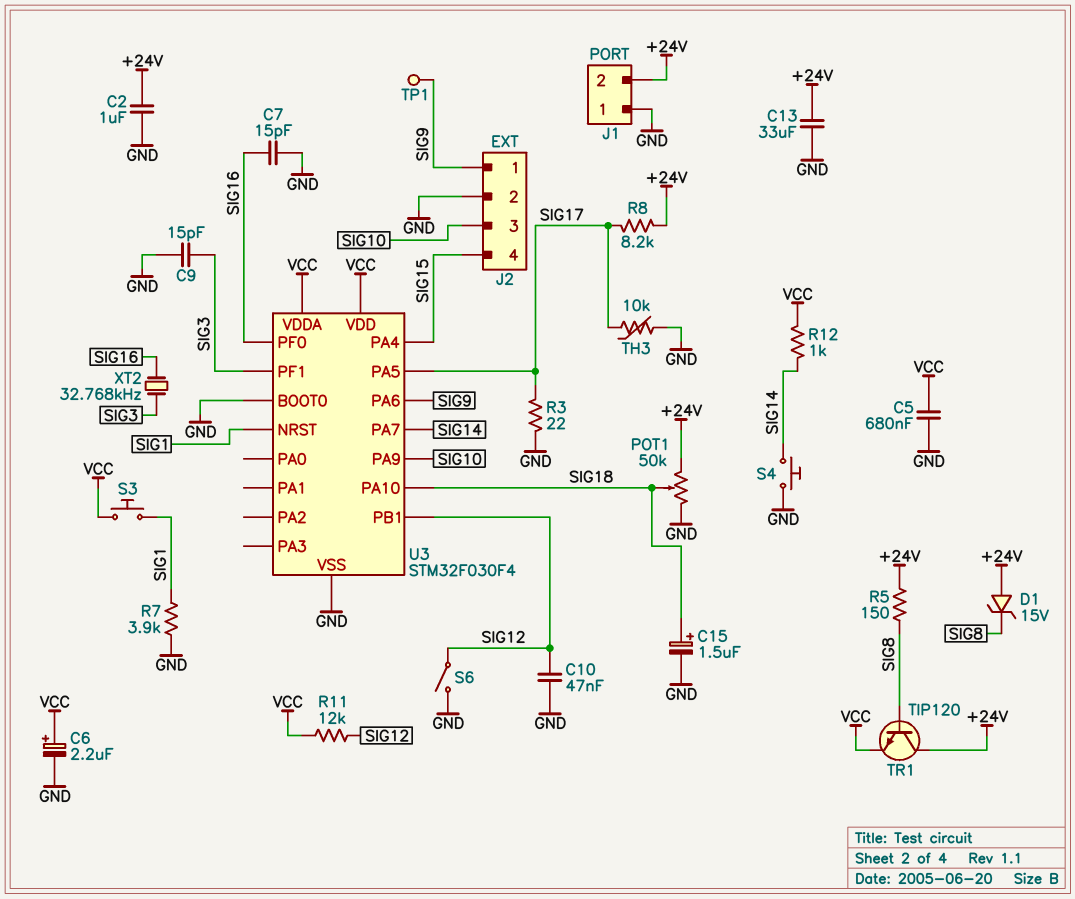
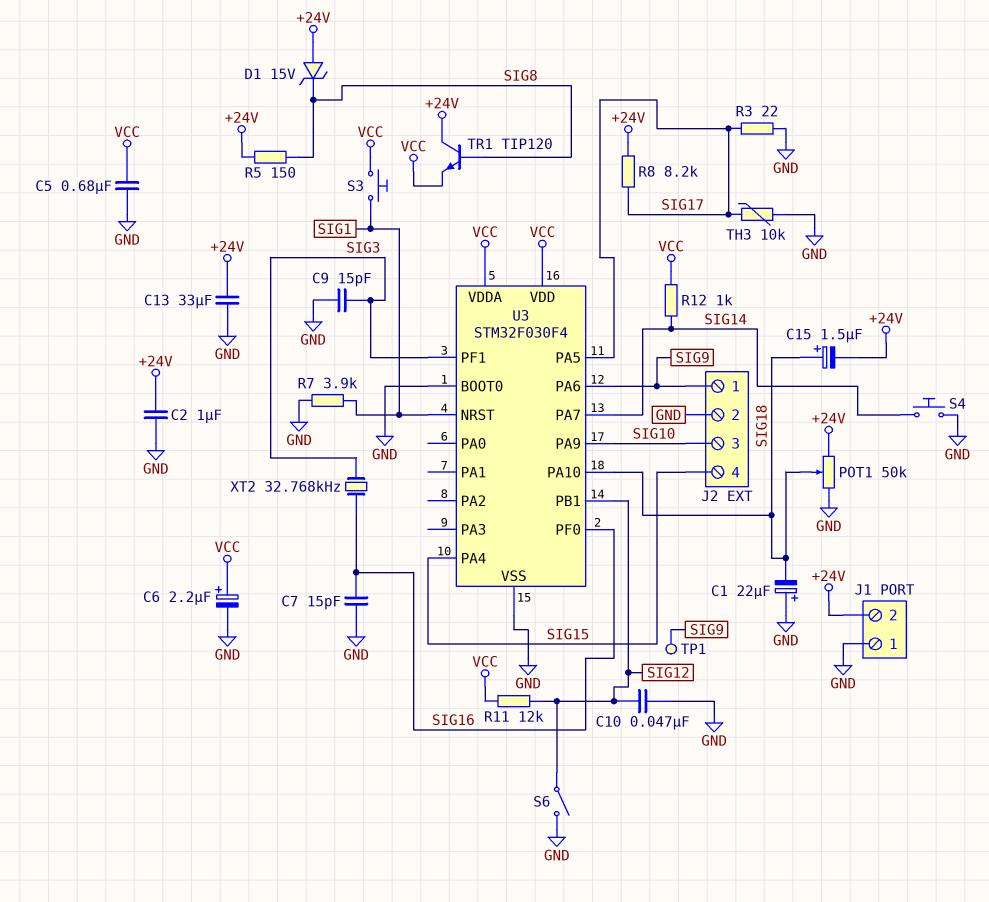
C1: none -> 22uF (plus GND, minus SIG18)
C15: 1.5uF (plus SIG18, minus GND) -> 1.5uF (plus SIG18, minus +24V)

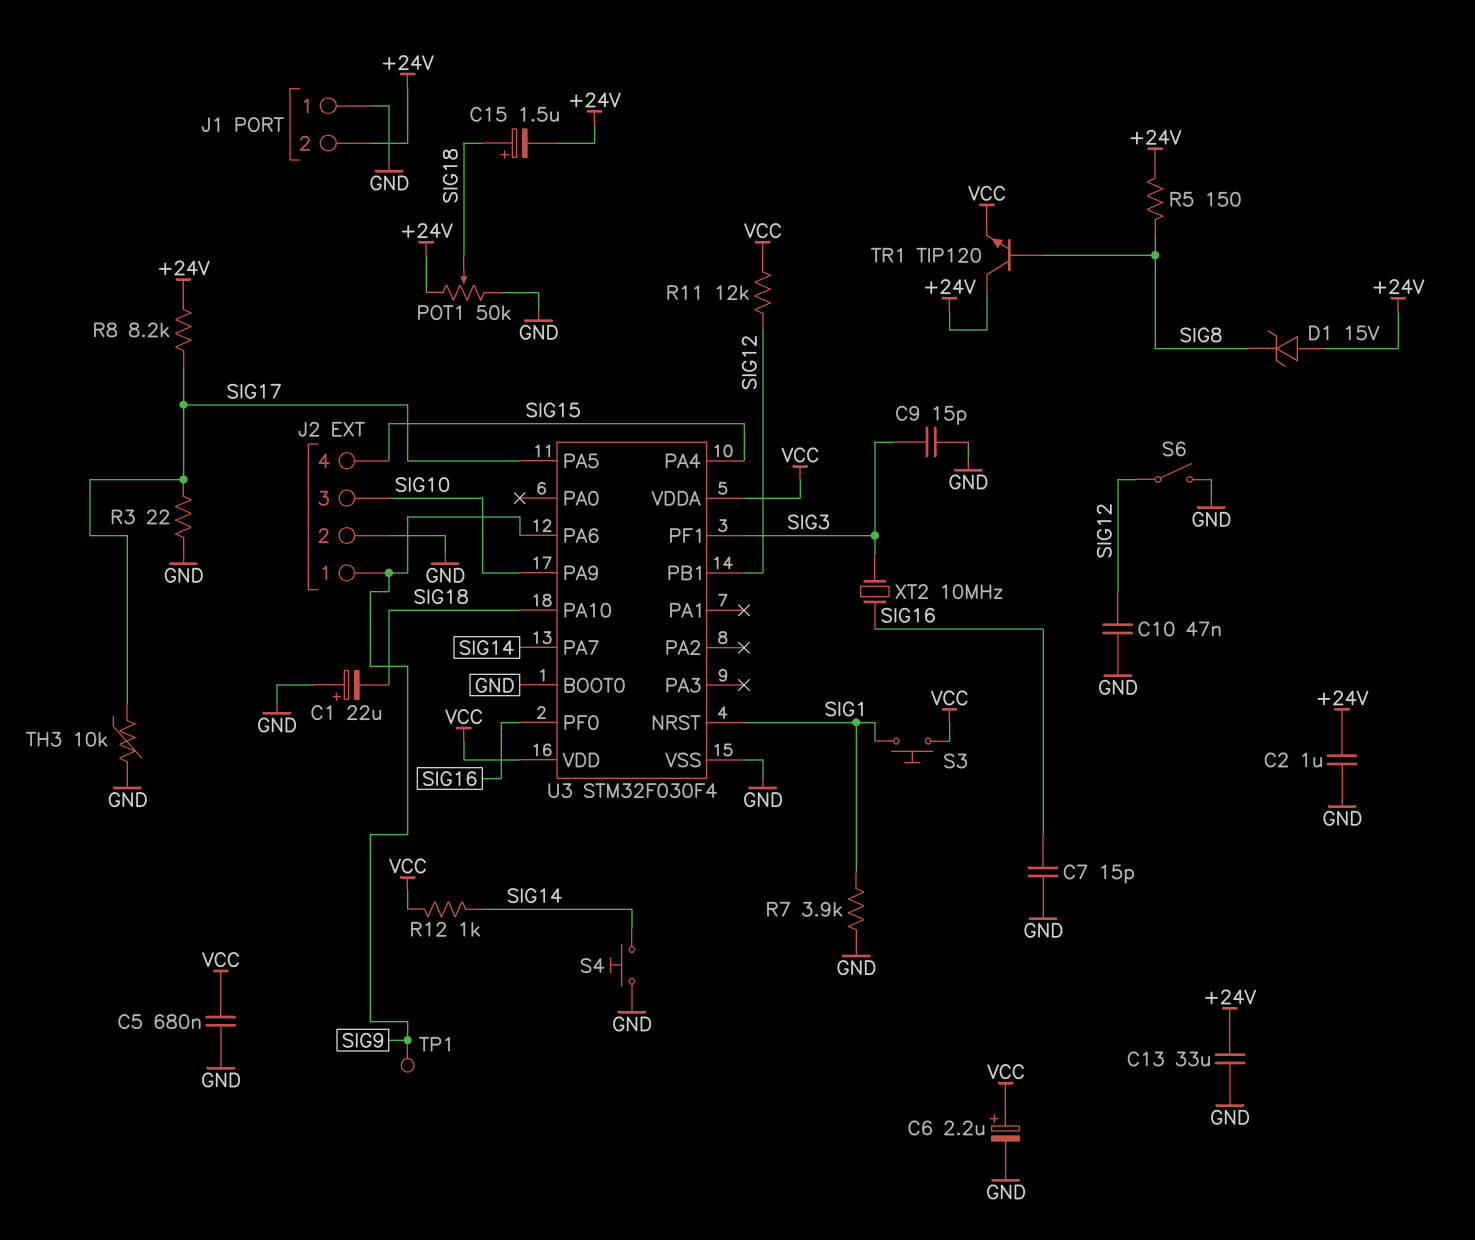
XT2: 32.768kHz (SIG3, SIG16) -> 10MHz (SIG3, SIG16)

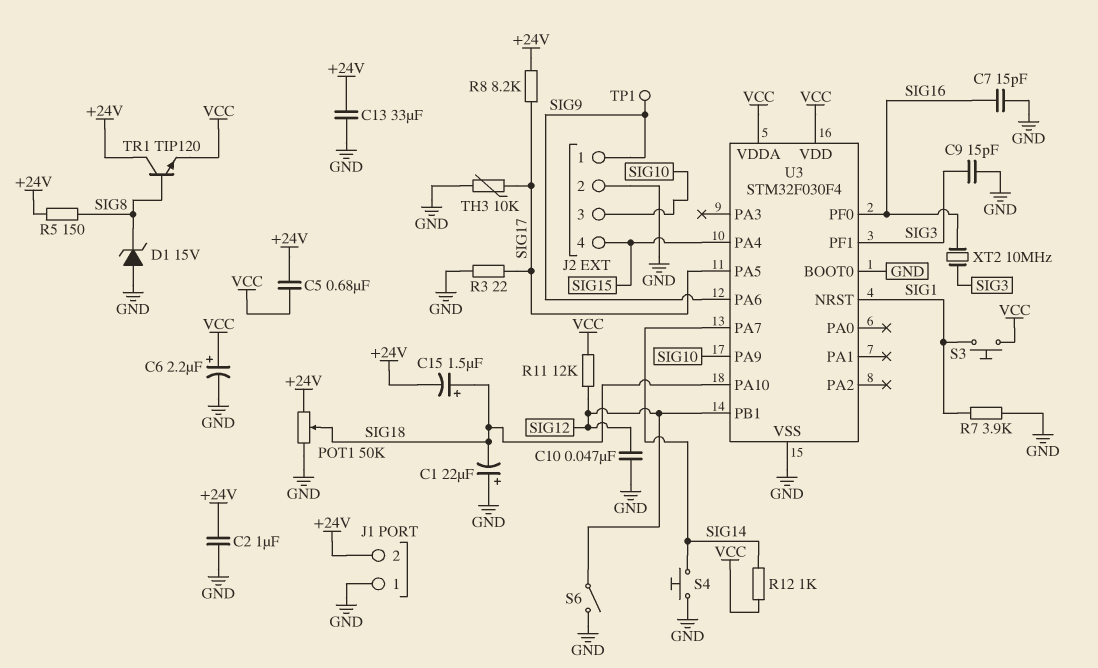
C5: 680nF (GND, VCC) -> 680nF (+24V, VCC)
D1: zener 15V (A +24V, K SIG8) -> zener 15V (A GND, K SIG8)

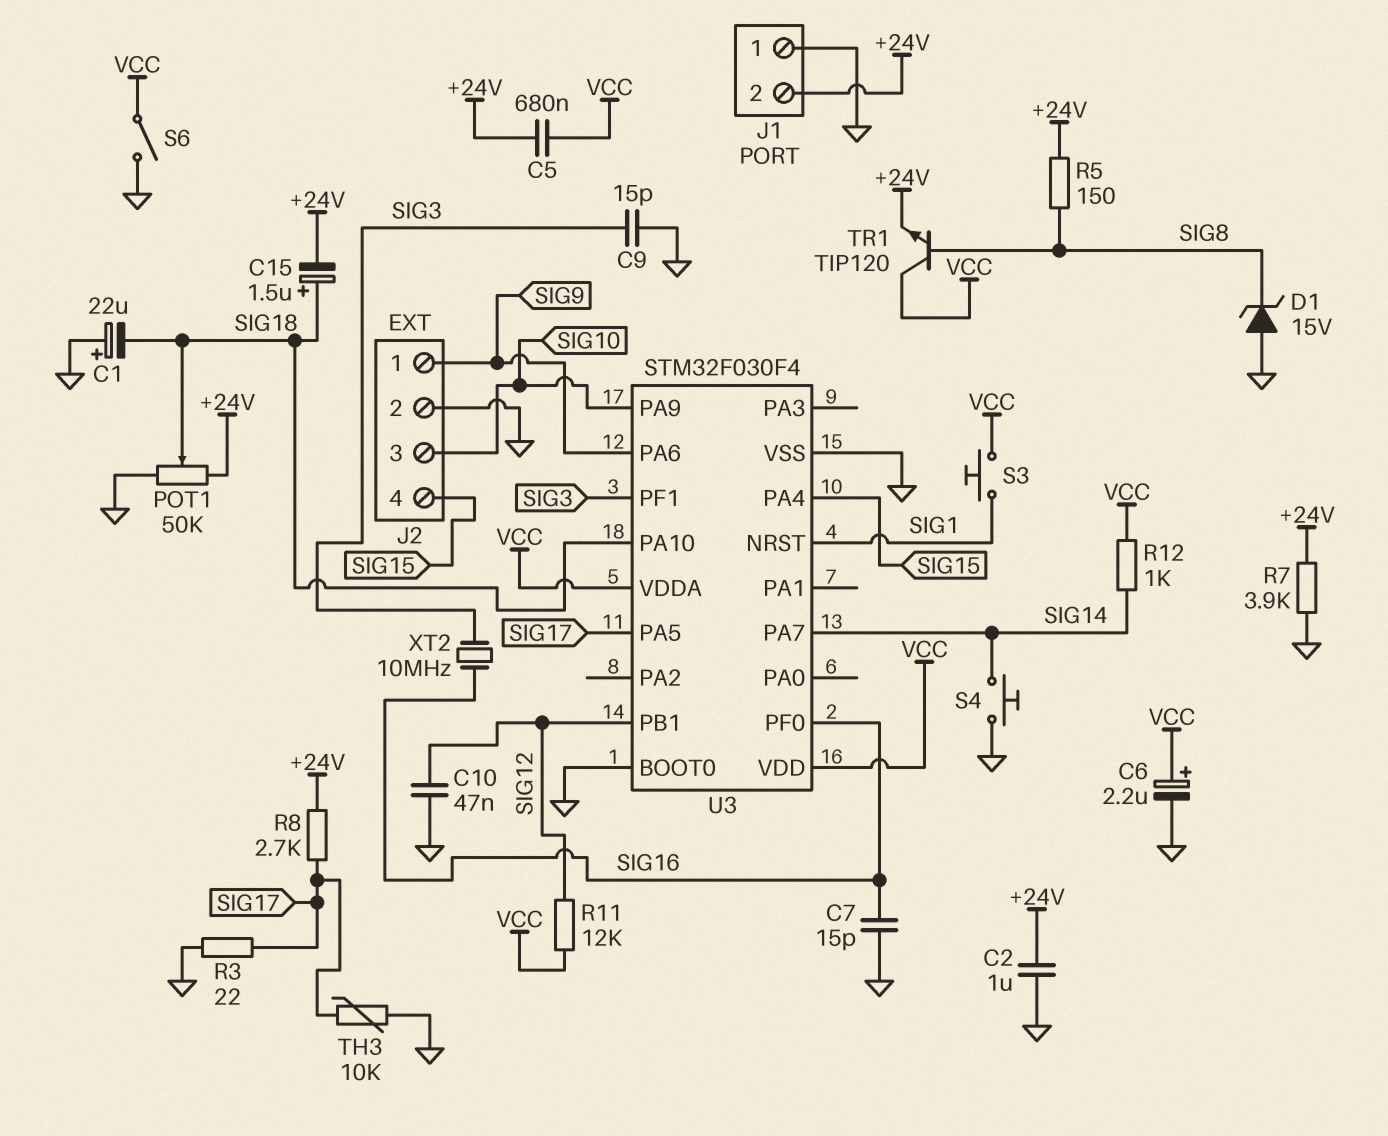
C13: 33uF (+24V, GND) -> none
R7: 3.9k (GND, SIG1) -> 3.9k (+24V, GND)
R8: 8.2k (+24V, SIG17) -> 2.7k (+24V, SIG17)
S6: switch (GND, SIG12) -> switch (GND, VCC)
TP1: test point (SIG9) -> none
TR1: NPN TIP120 (B SIG8, C +24V, E VCC) -> NPN TIP120 (B SIG8, C VCC, E +24V)

